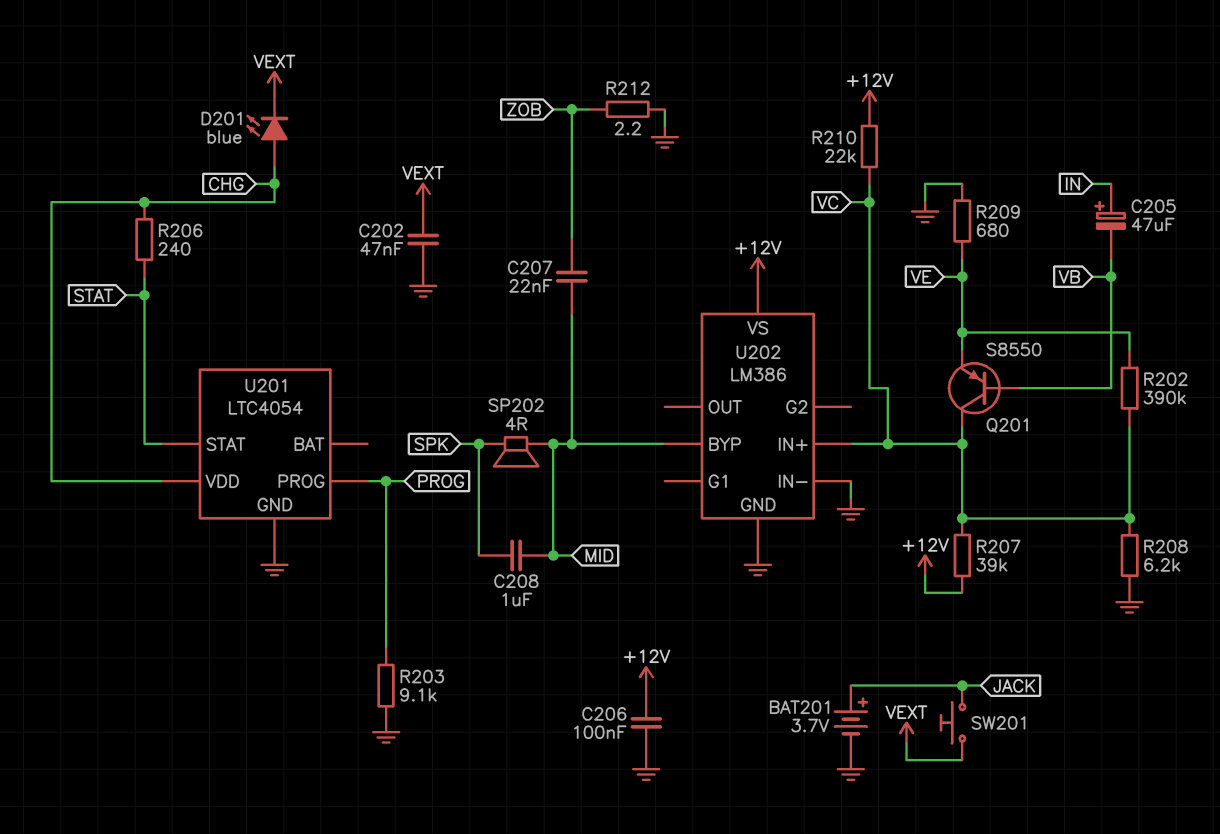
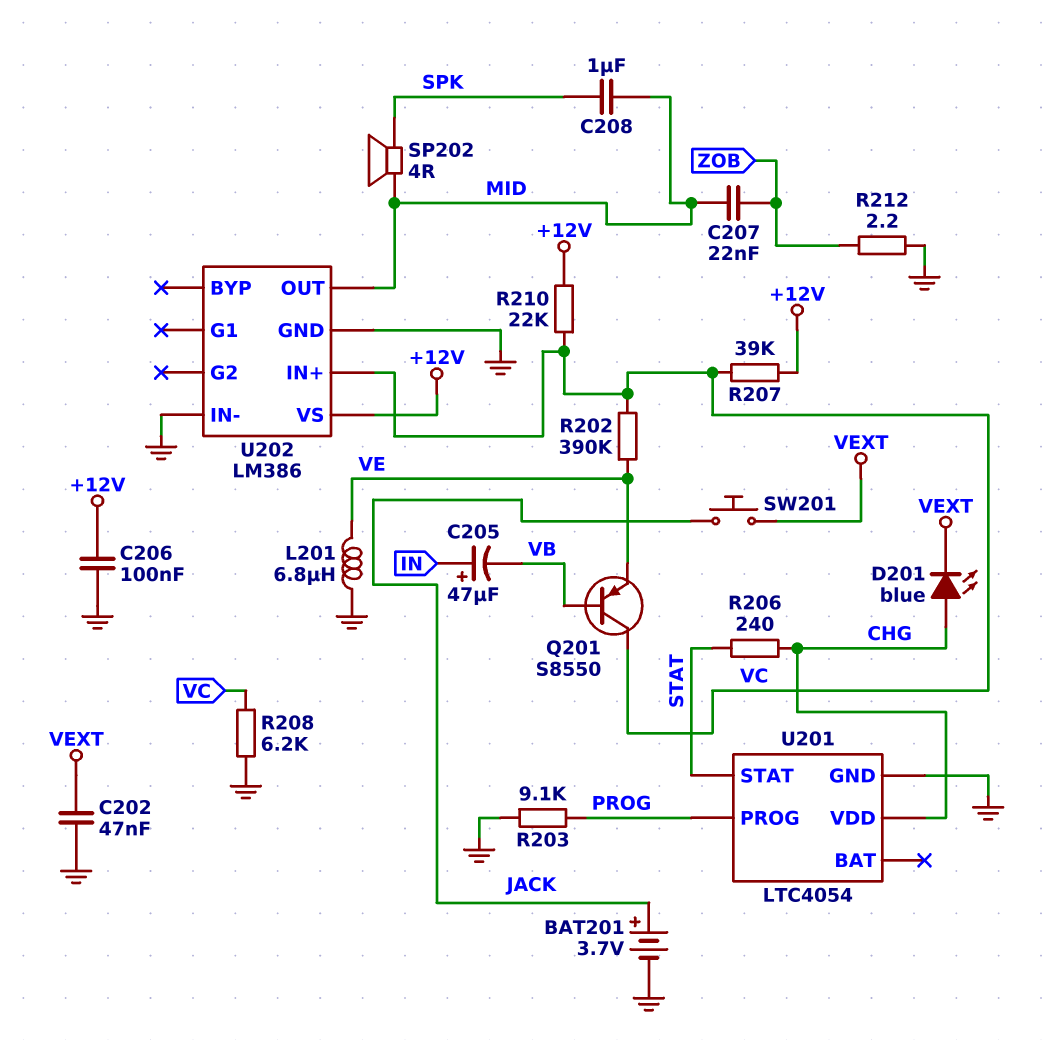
L201: none -> 6.8uH (GND, VE)
R209: 680 (GND, VE) -> none
U202 pin BYP: MID -> none
U202 pin OUT: none -> MID

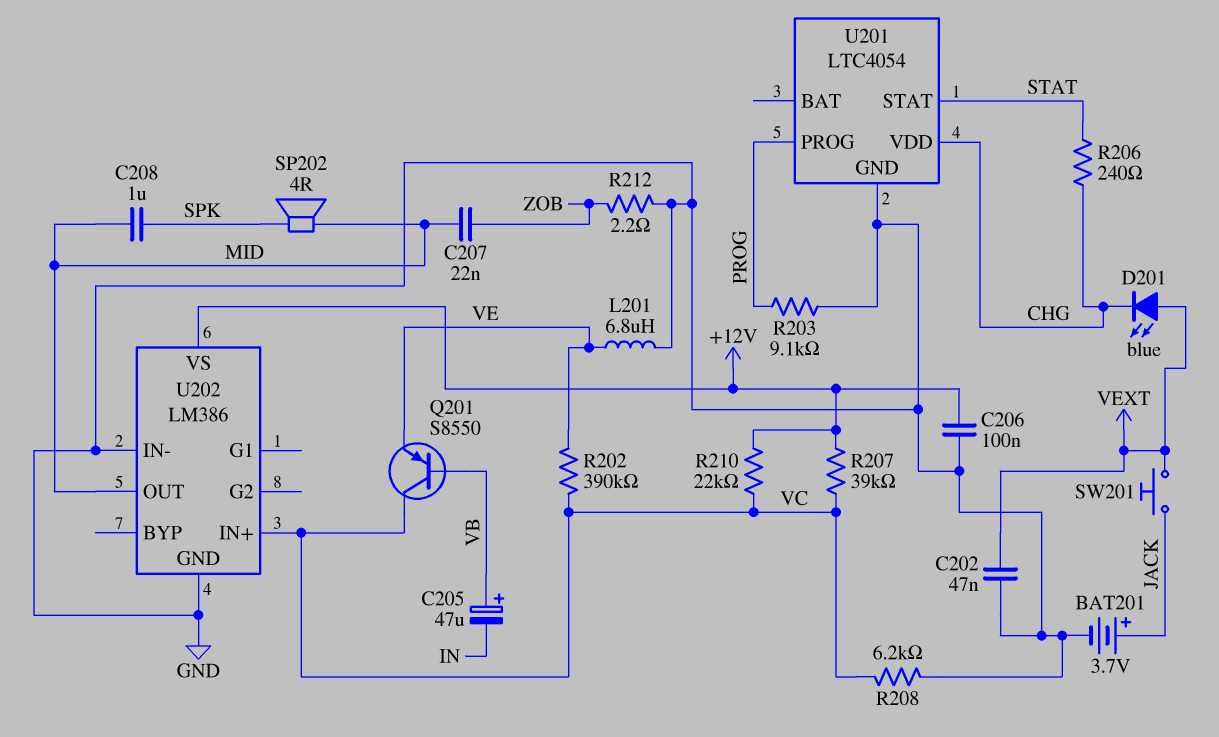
C205: 47uF (plus IN, minus VB) -> 47uF (plus VB, minus IN)
D201: LED blue (A CHG, K VEXT) -> LED blue (A VEXT, K CHG)

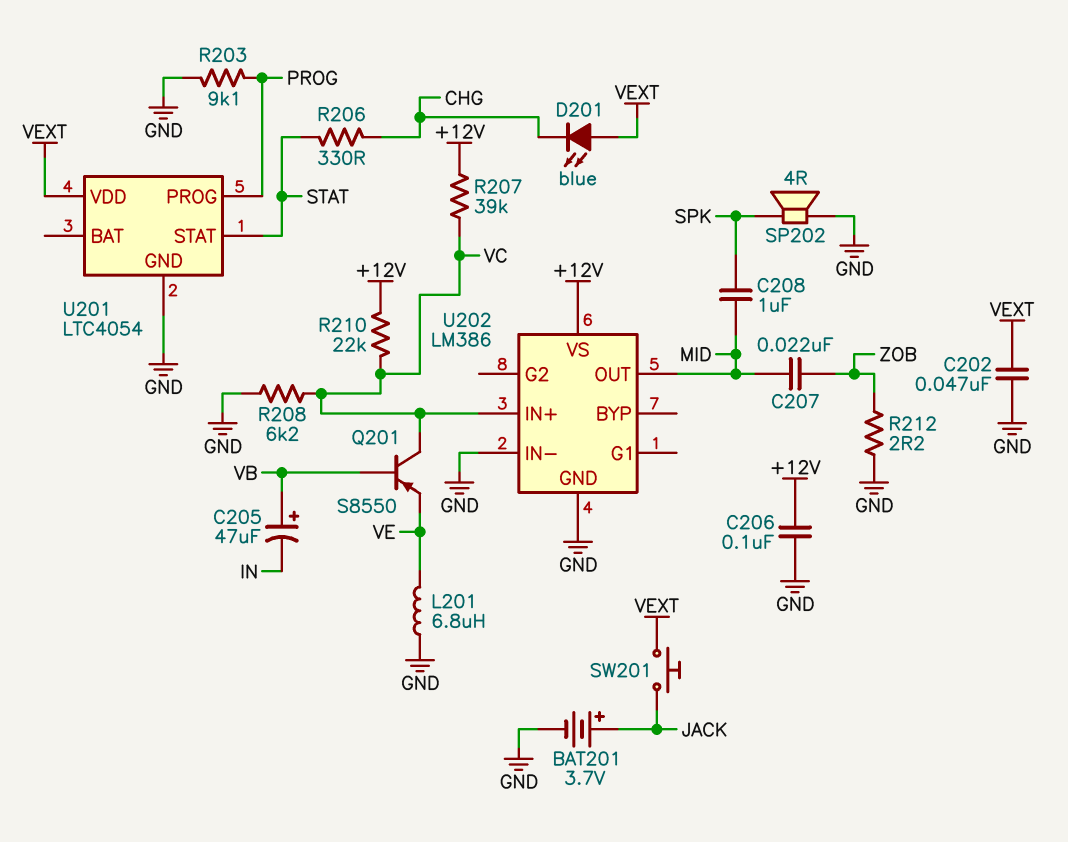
R202: 390k (VC, VE) -> none
R206: 240 (CHG, STAT) -> 330 (CHG, STAT)
SP202: speaker 4R (MID, SPK) -> speaker 4R (GND, SPK)
U201 pin VDD: CHG -> VEXT

